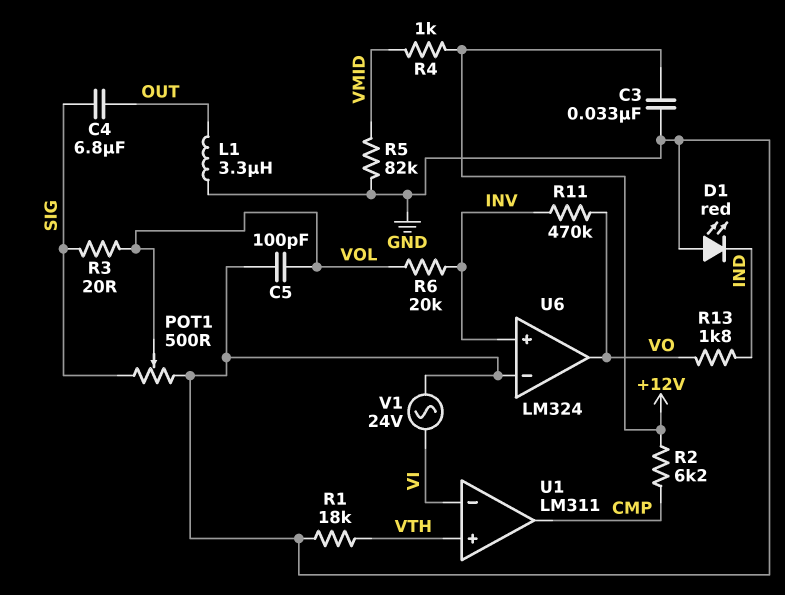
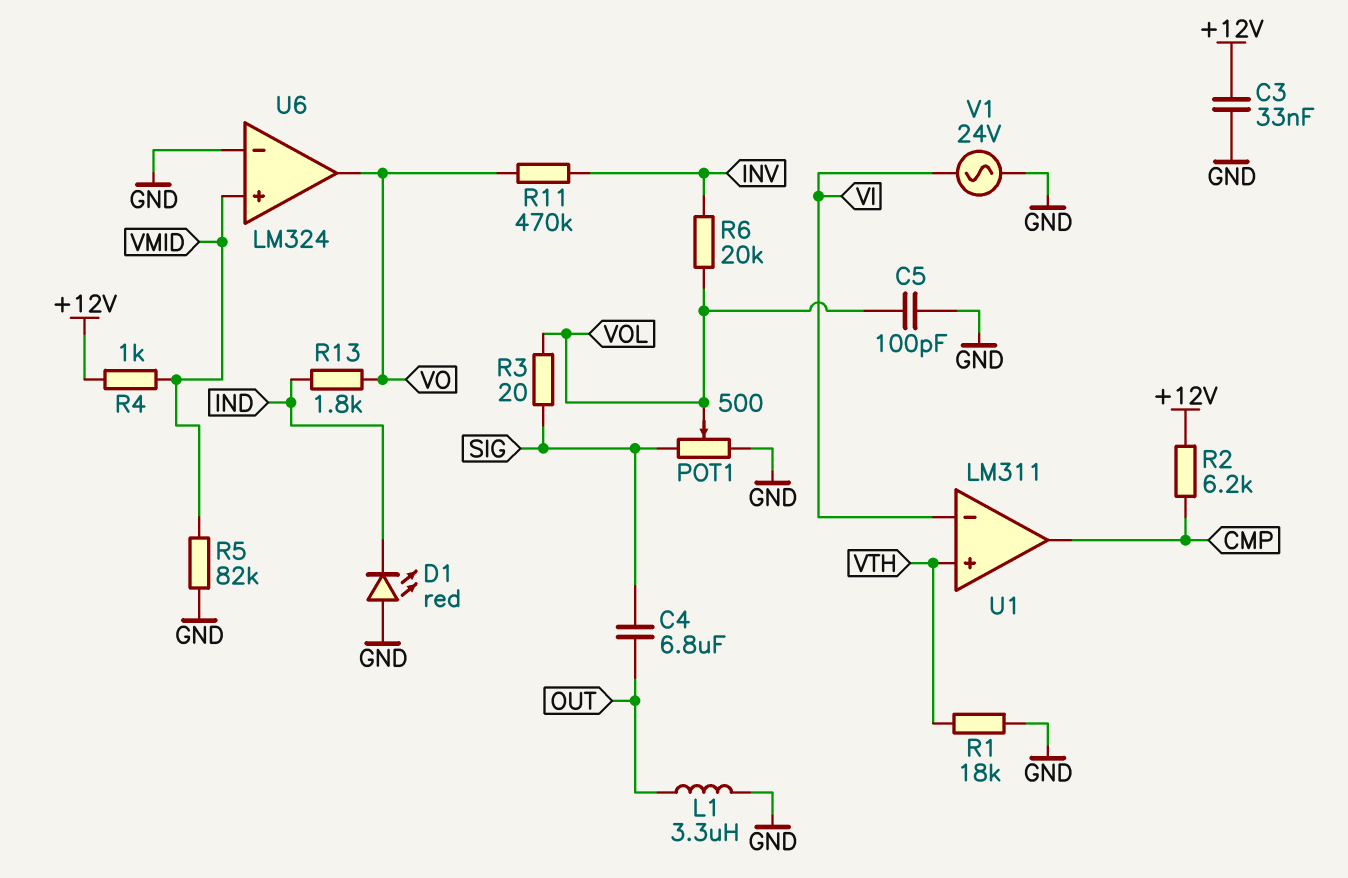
U6 pin in+: INV -> VMID

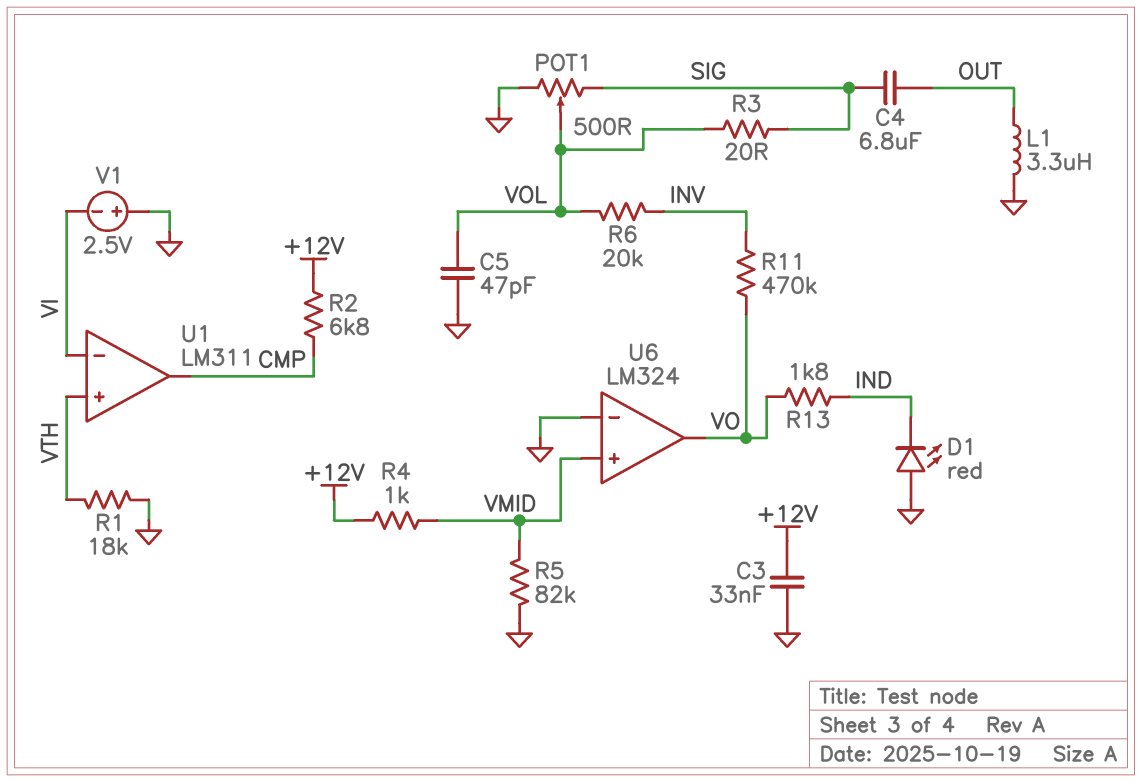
C5: 100pF (GND, VOL) -> 47pF (GND, VOL)
R2: 6.2k (+12V, CMP) -> 6.8k (+12V, CMP)
V1: AC 24V (GND, VI) -> 2.5V (plus GND, minus VI)

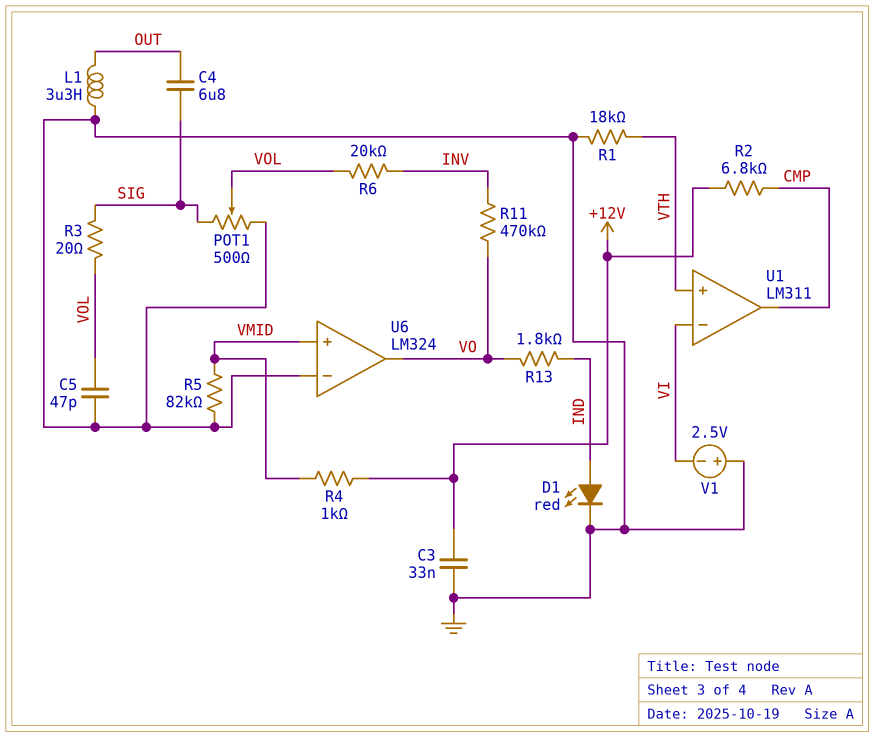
D1: LED red (A GND, K IND) -> LED red (A IND, K GND)

